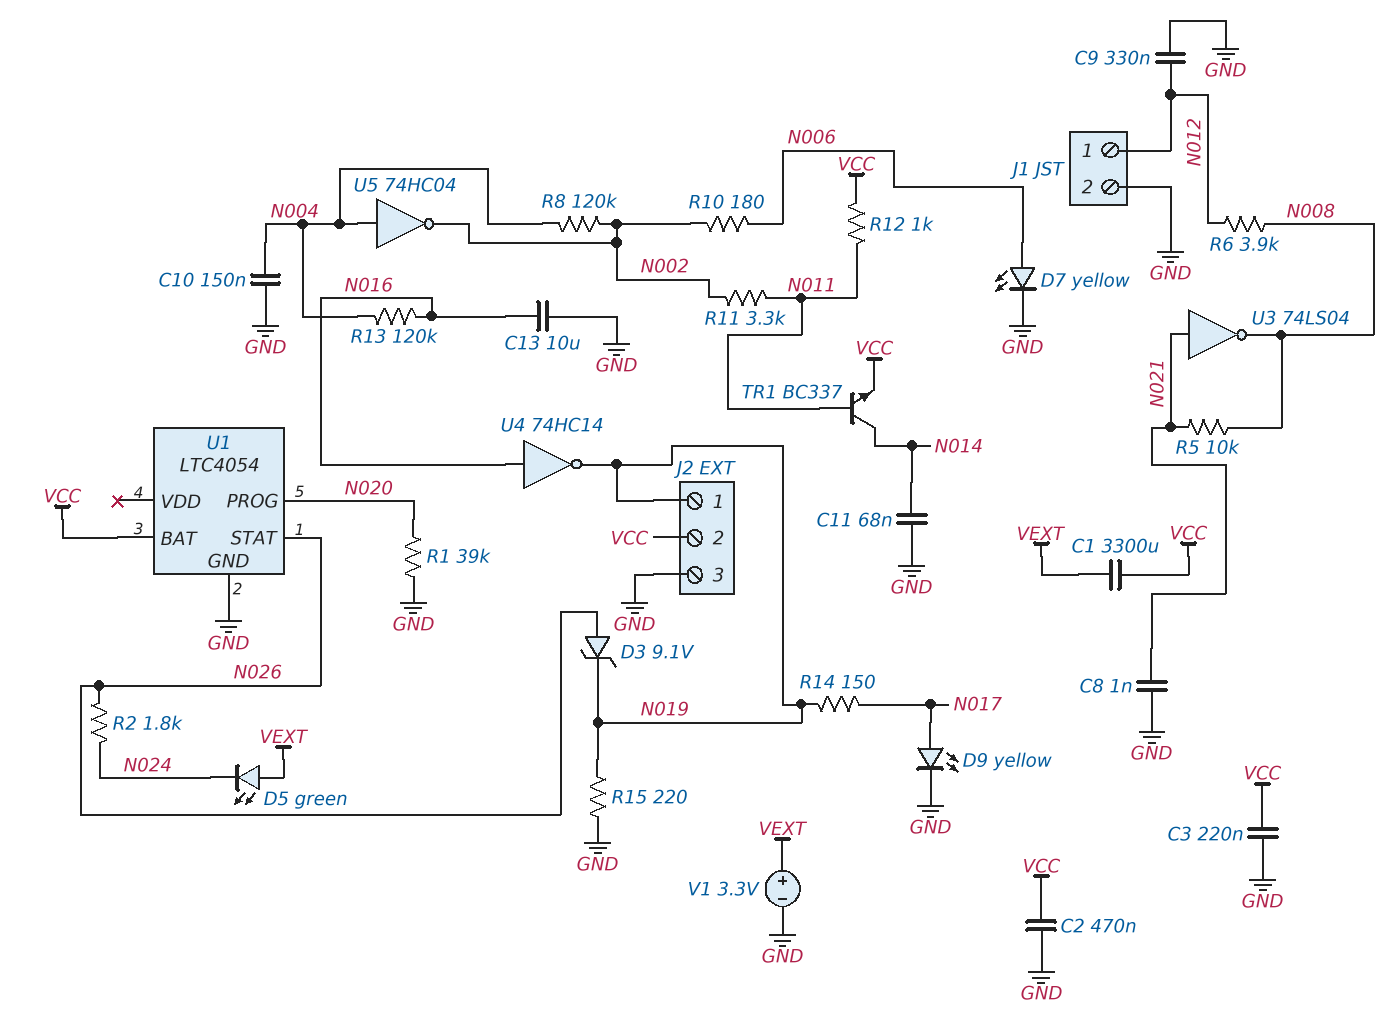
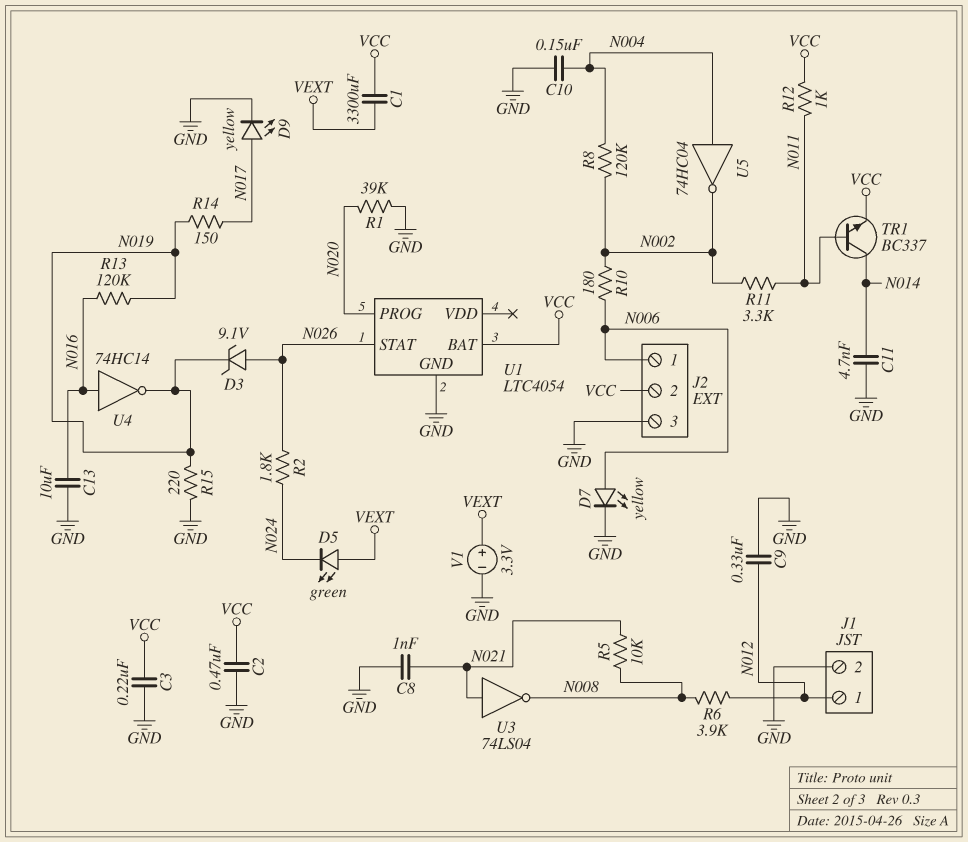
C11: 68nF (GND, N014) -> 4.7nF (GND, N014)
J2 pin 1: N019 -> N006
R13: 120k (N004, N016) -> 120k (N016, N019)

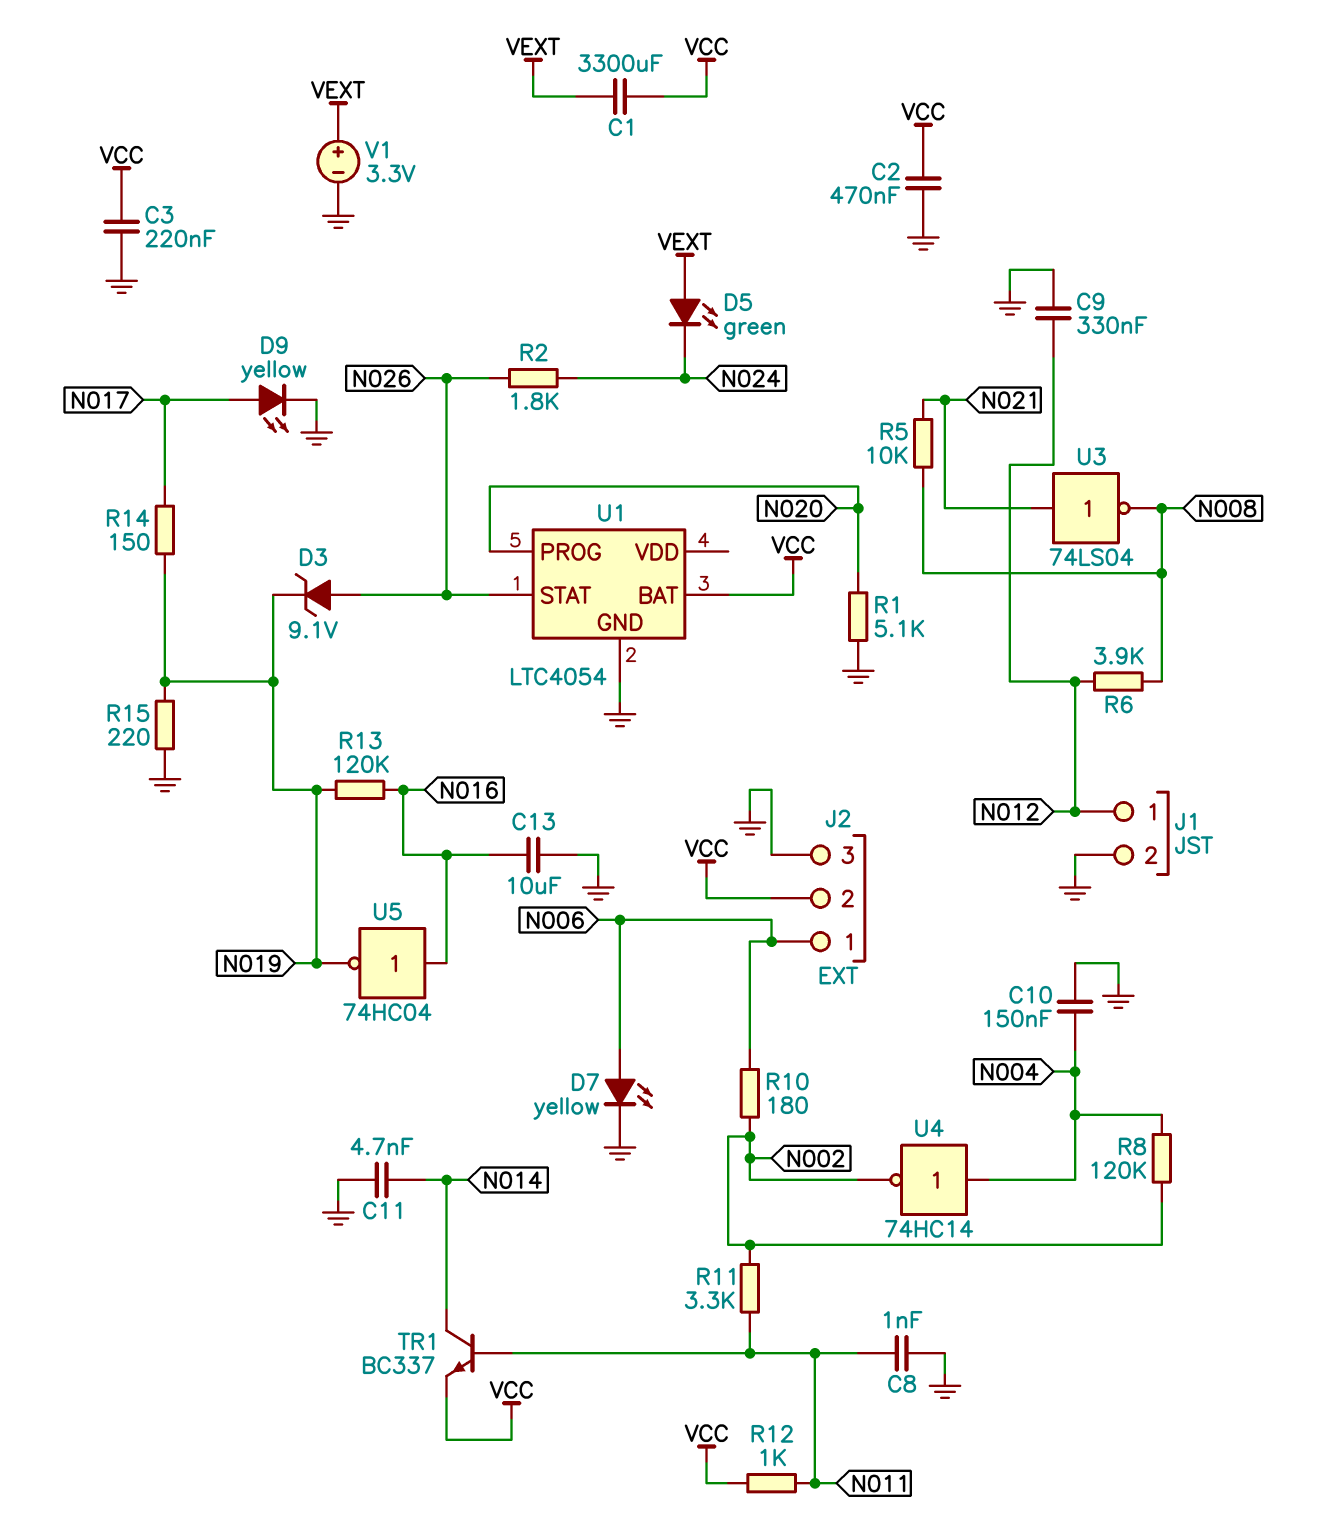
C8: 1nF (GND, N021) -> 1nF (GND, N011)
R1: 39k (GND, N020) -> 5.1k (GND, N020)
U4: NOT 74HC14 (in N016, out N019) -> NOT 74HC14 (in N004, out N002)
U5: NOT 74HC04 (in N004, out N002) -> NOT 74HC04 (in N016, out N019)

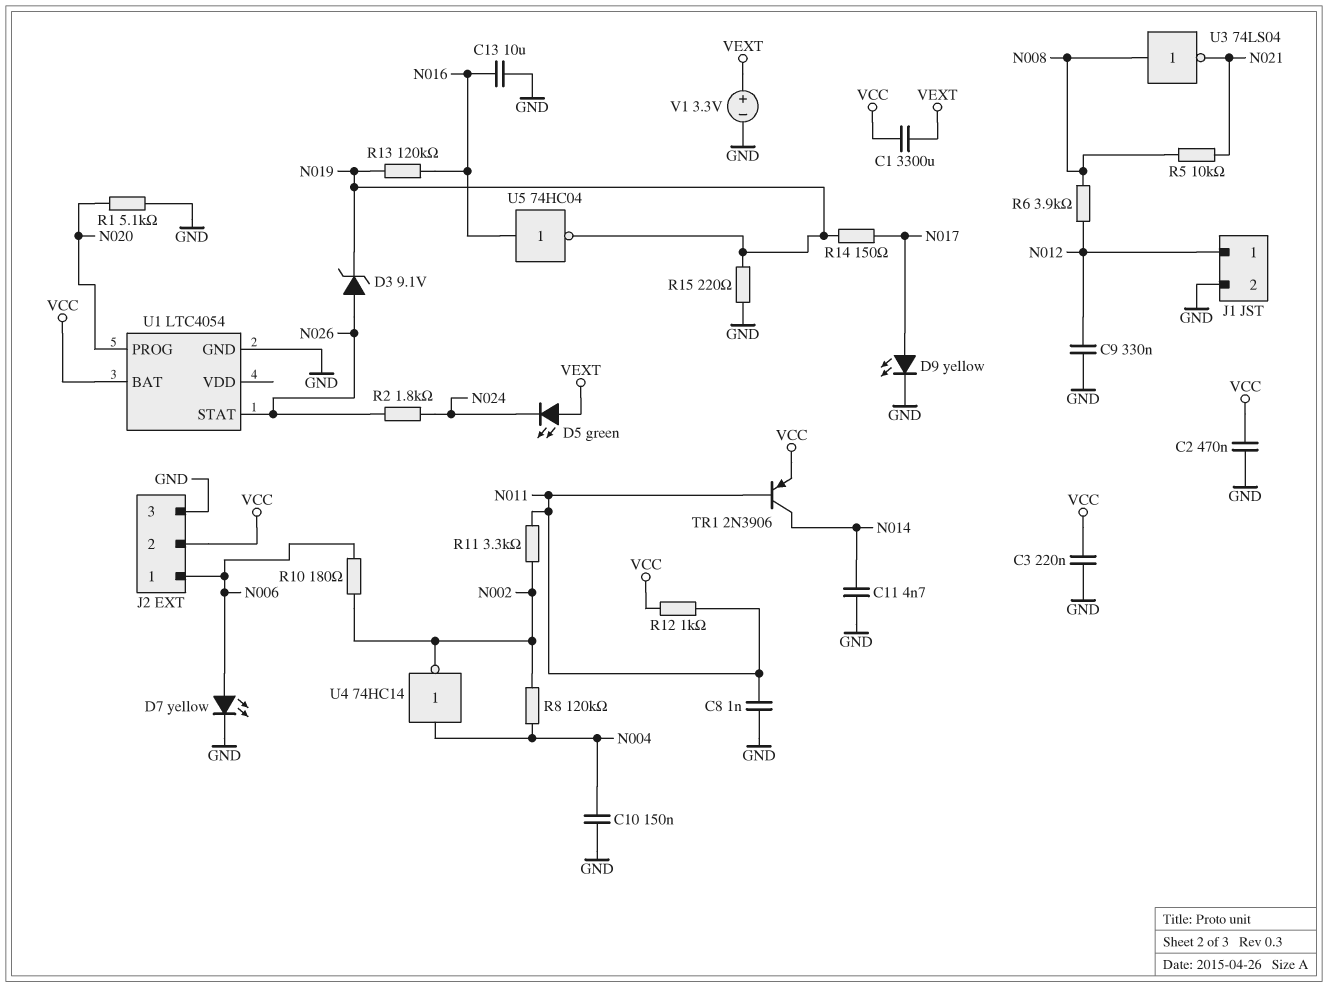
TR1: NPN BC337 (B N011, C N014, E VCC) -> PNP 2N3906 (B N011, C N014, E VCC)
U3: NOT 74LS04 (in N021, out N008) -> NOT 74LS04 (in N008, out N021)

